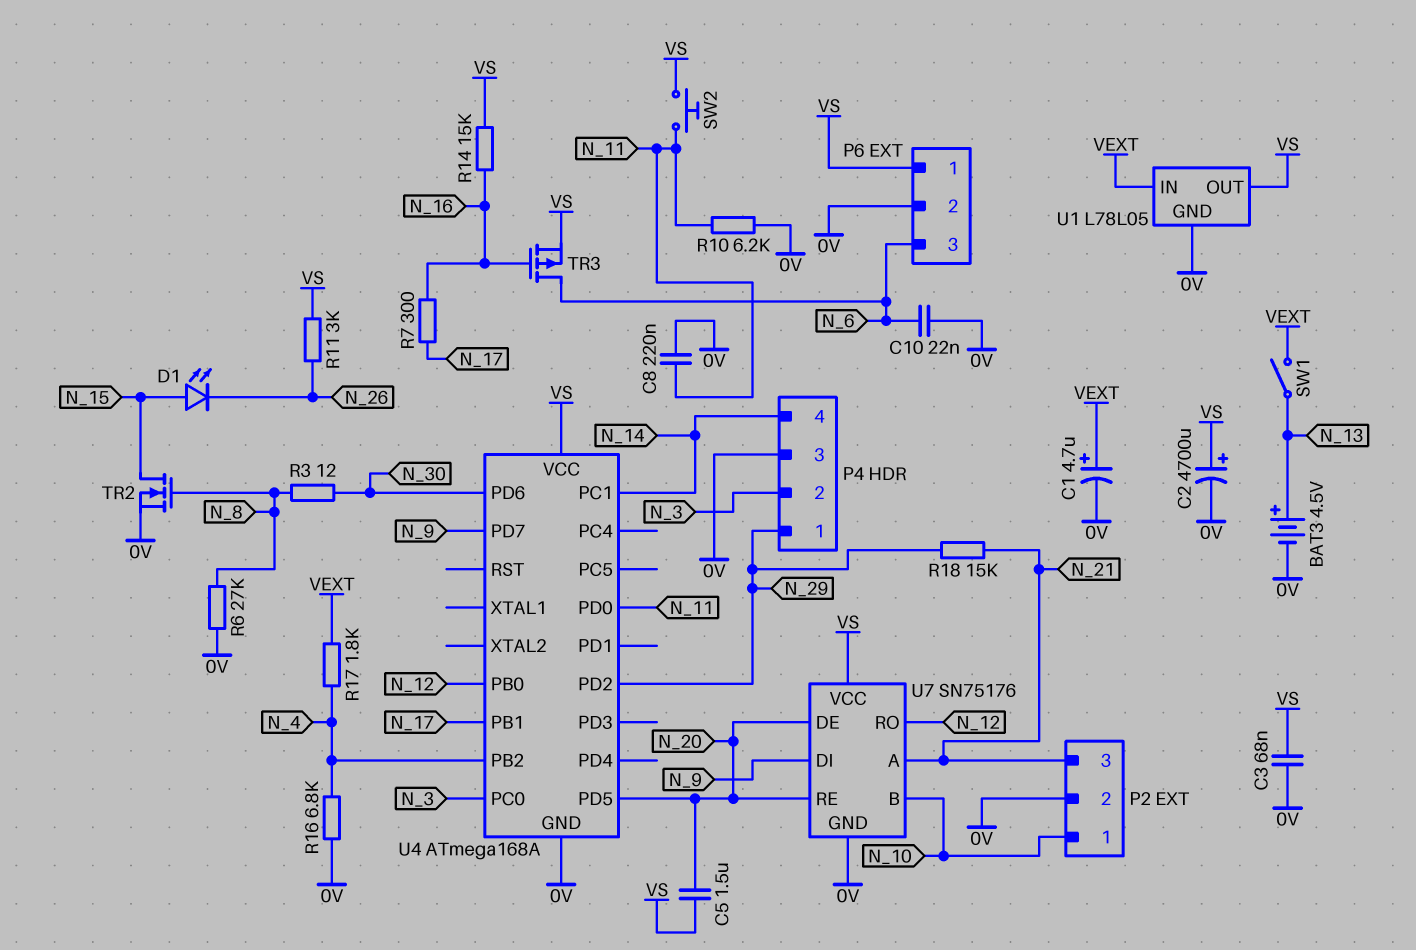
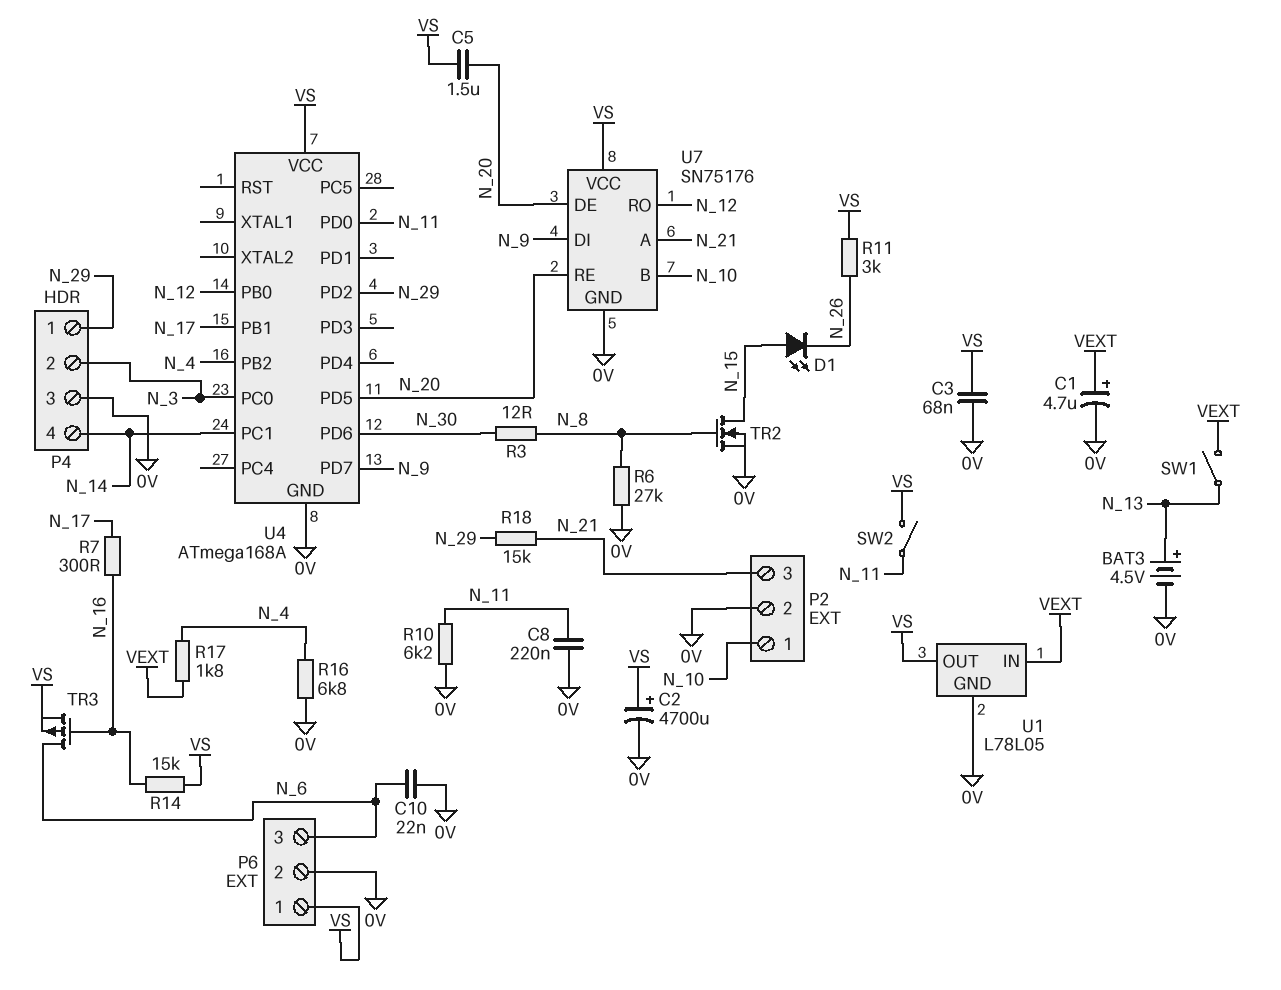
SW2: button (N_11, VS) -> switch (N_11, VS)

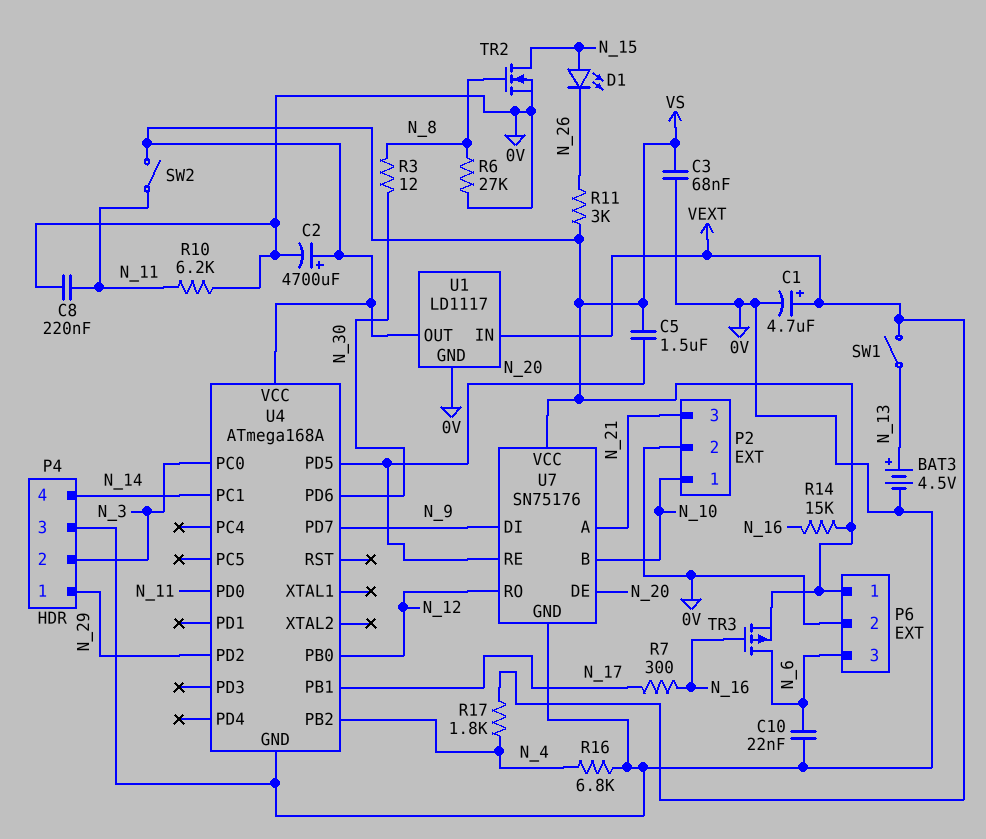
R18: 15k (N_21, N_29) -> none
U1: L78L05 -> LD1117

